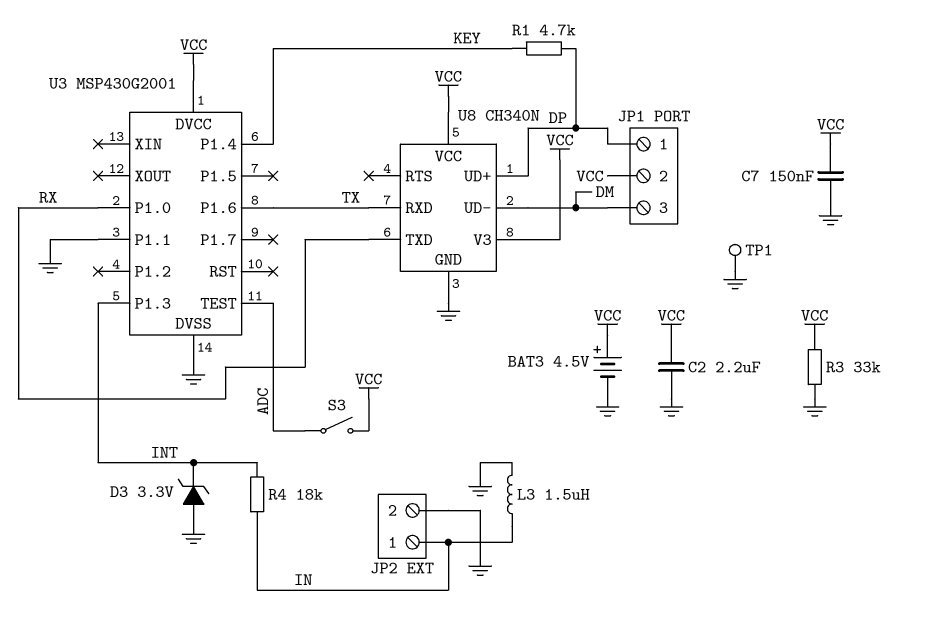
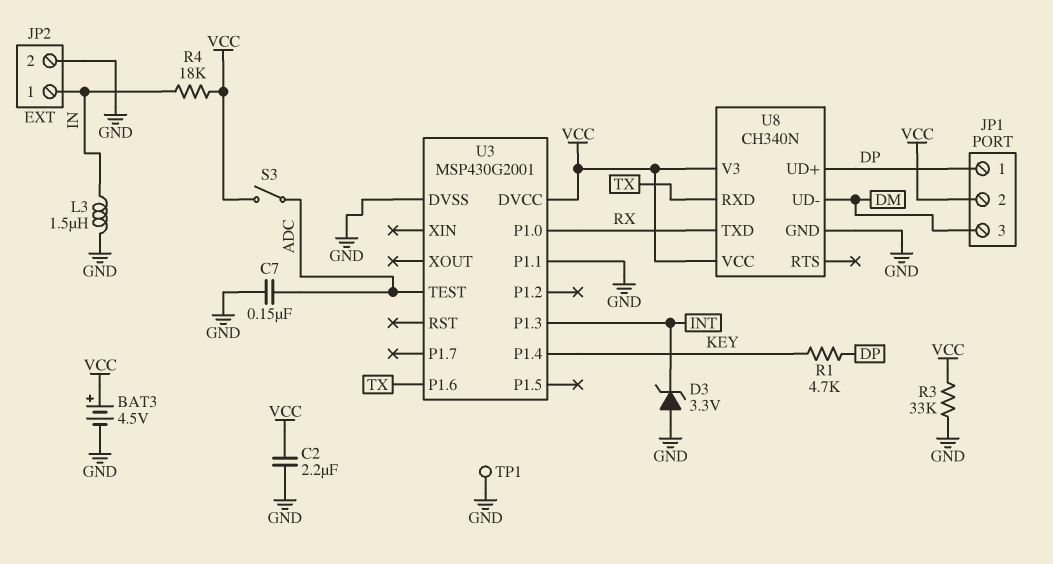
C7: 150nF (GND, VCC) -> 150nF (ADC, GND)
R4: 18k (IN, INT) -> 18k (IN, VCC)

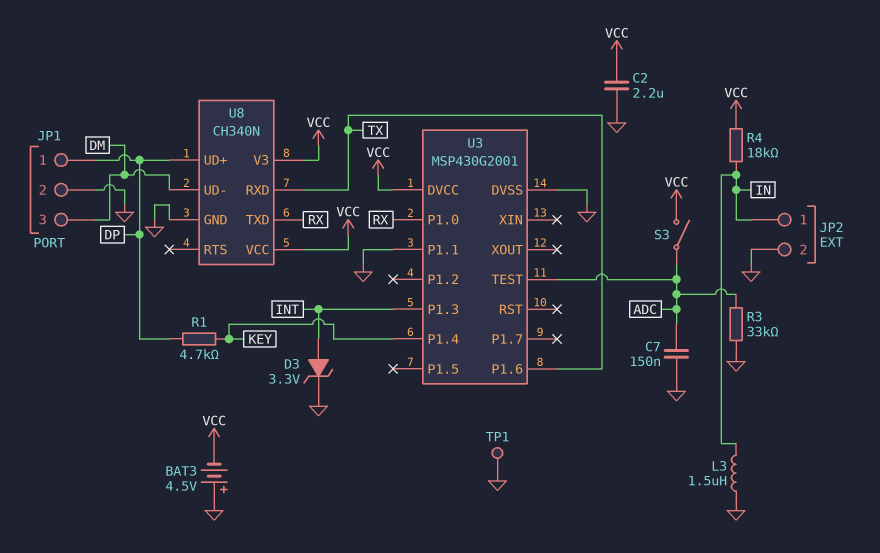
BAT3: 4.5V (plus VCC, minus GND) -> 4.5V (plus GND, minus VCC)
D3: zener 3.3V (A GND, K INT) -> zener 3.3V (A INT, K GND)
JP1 pin 2: VCC -> GND
R3: 33k (GND, VCC) -> 33k (ADC, GND)

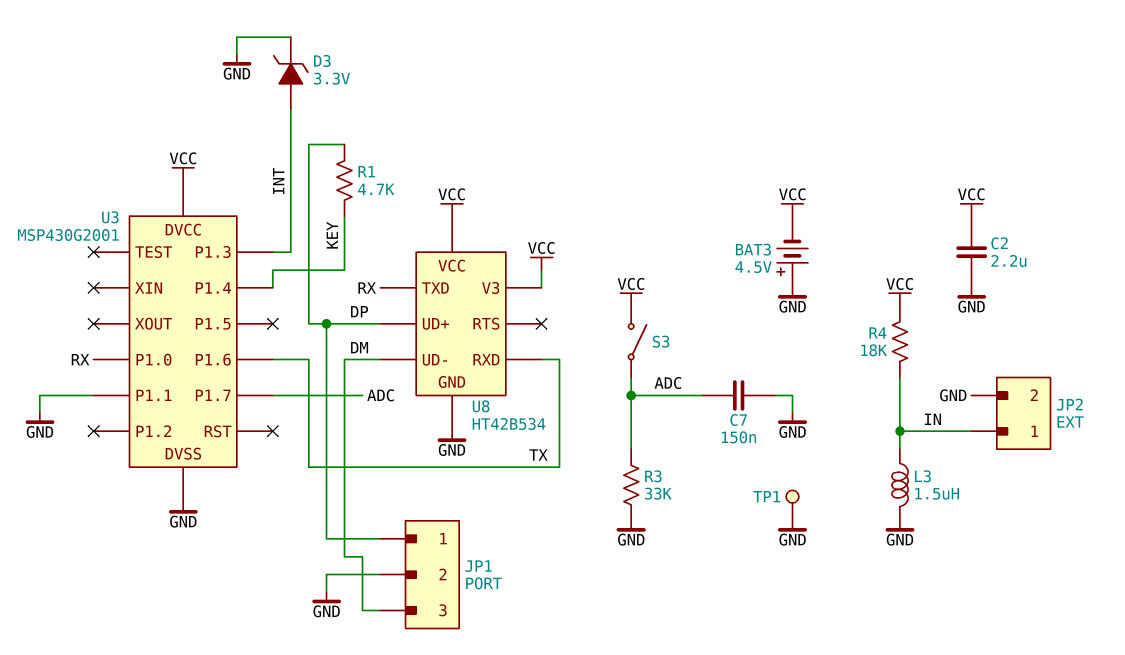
U3 pin P1.7: none -> ADC
U3 pin TEST: ADC -> none
U8: CH340N -> HT42B534

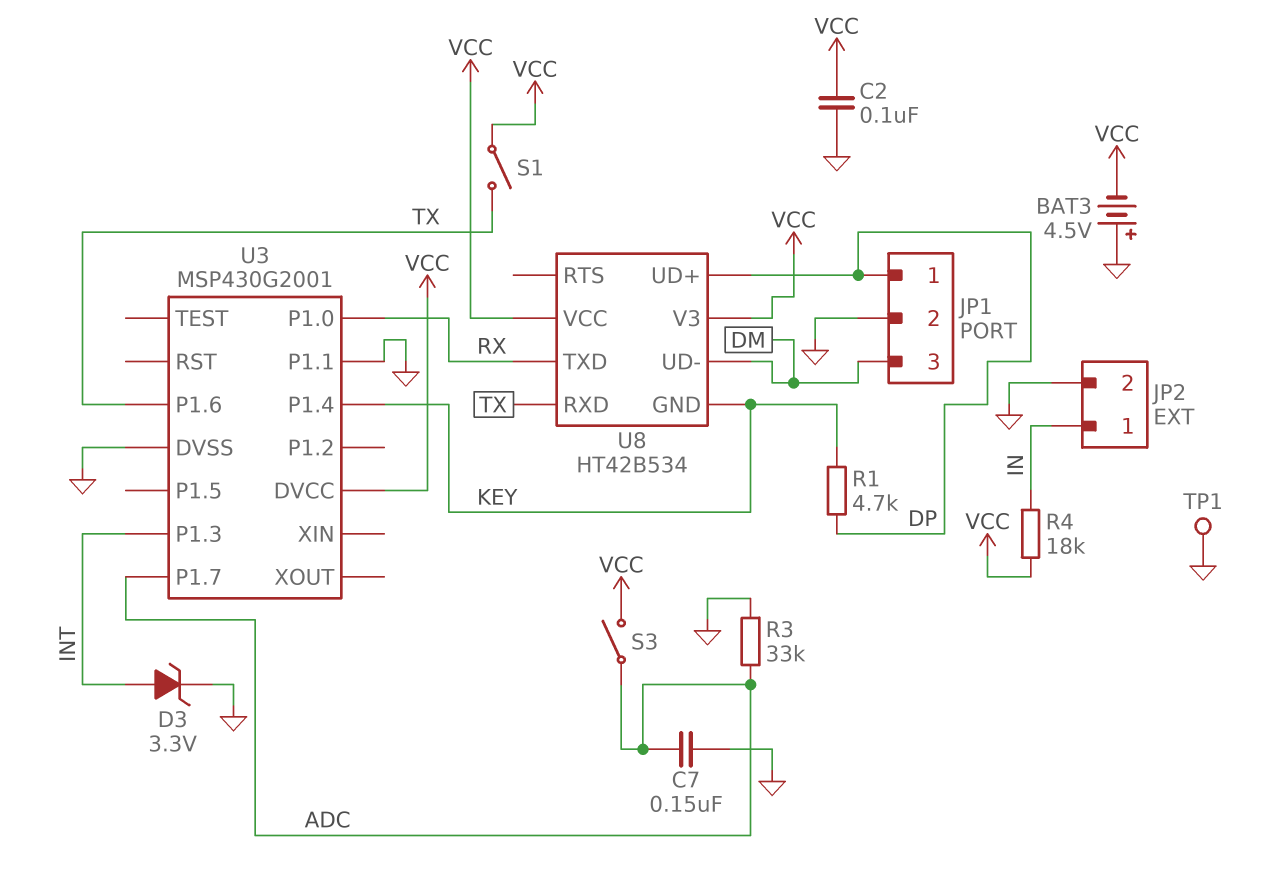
C2: 2.2uF (GND, VCC) -> 100nF (GND, VCC)
L3: 1.5uH (GND, IN) -> none
S1: none -> switch (TX, VCC)
U8 pin GND: GND -> KEY

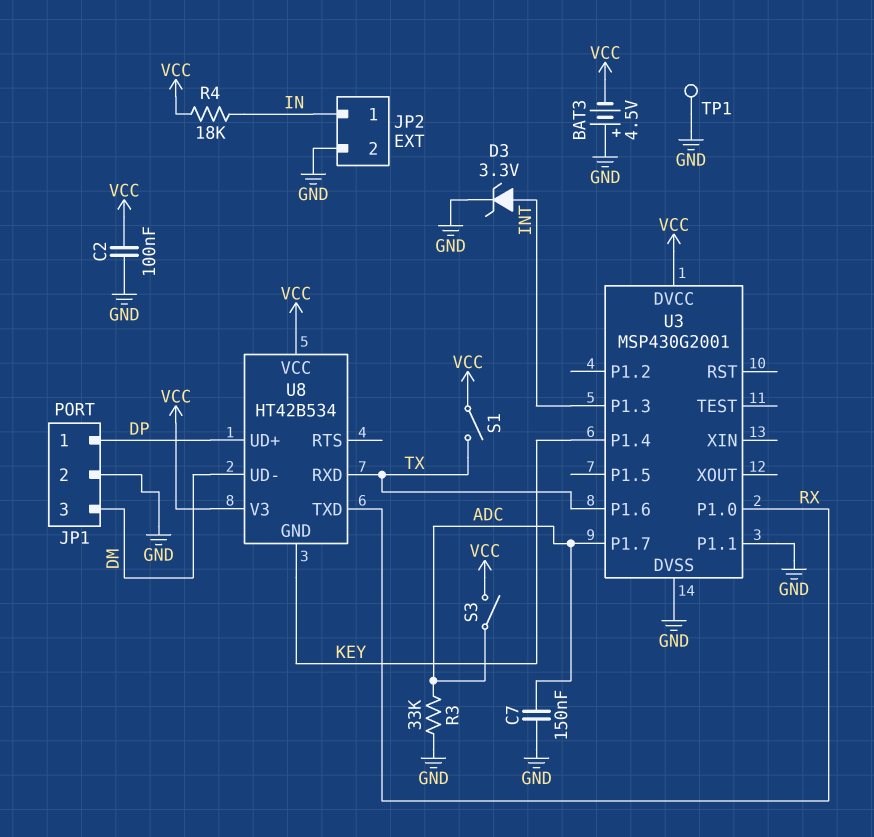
R1: 4.7k (DP, KEY) -> none

